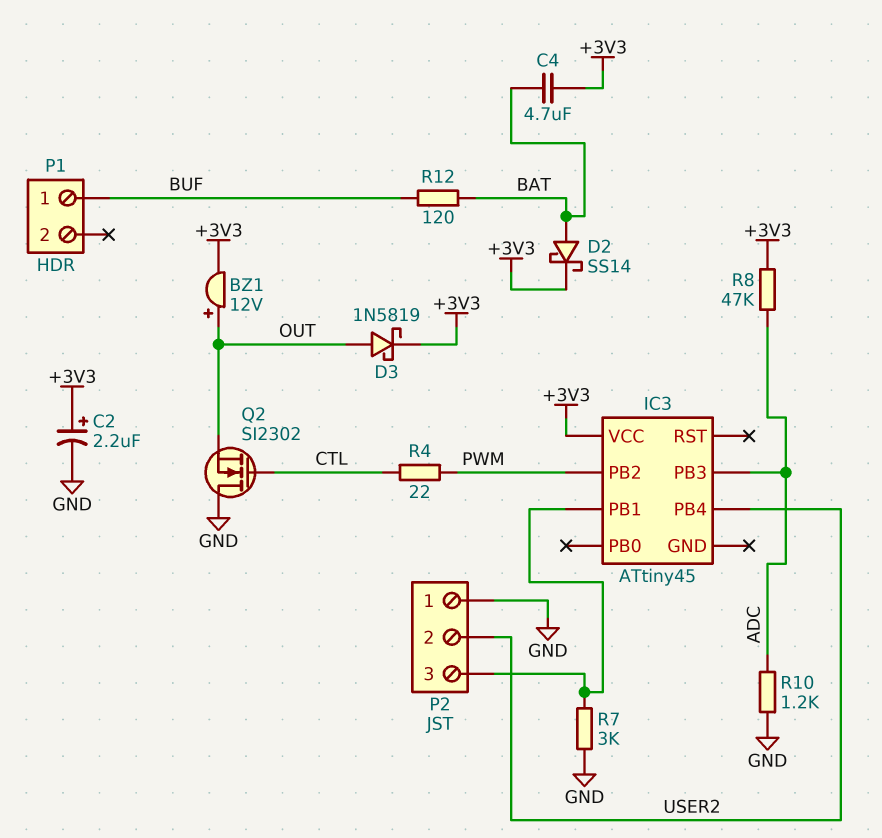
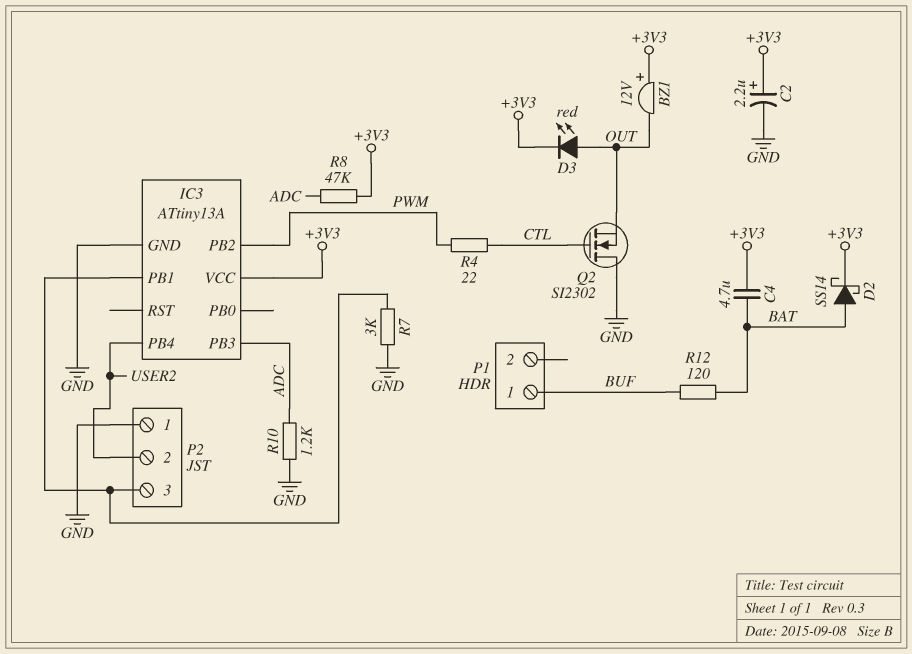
BZ1: buzzer 12V (plus OUT, minus +3V3) -> buzzer 12V (plus +3V3, minus OUT)
D3: schottky 1N5819 (A OUT, K +3V3) -> LED red (A OUT, K +3V3)
IC3: ATtiny45 -> ATtiny13A
IC3 pin GND: none -> GND

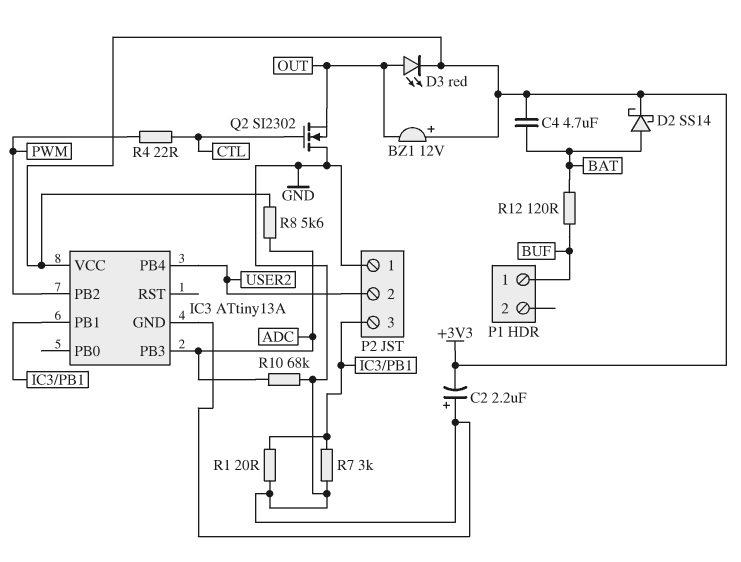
C2: 2.2uF (plus +3V3, minus GND) -> 2.2uF (plus GND, minus +3V3)
R1: none -> 20 (GND, IC3/PB1)
R8: 47k (+3V3, ADC) -> 5.6k (+3V3, ADC)
R10: 1.2k (ADC, GND) -> 68k (ADC, GND)

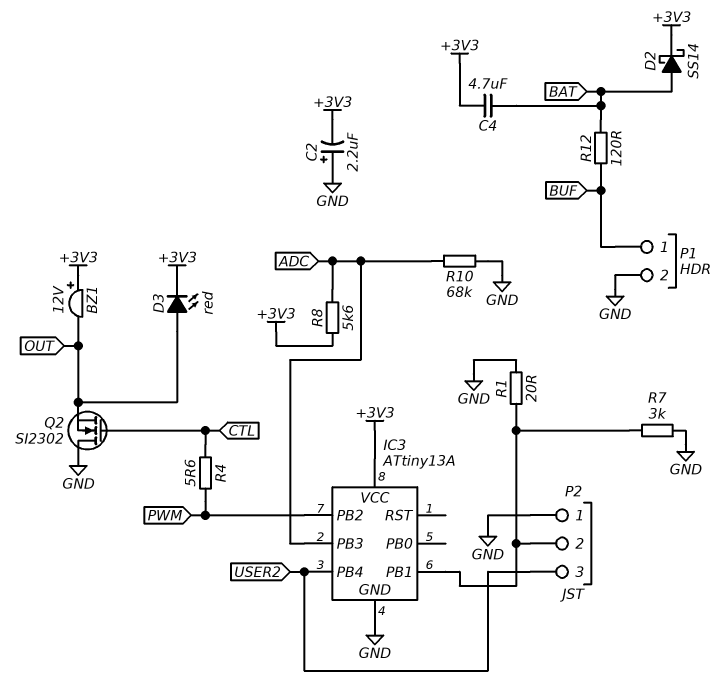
P1 pin 2: none -> GND
P2 pin 2: USER2 -> IC3/PB1
P2 pin 3: IC3/PB1 -> USER2
R4: 22 (CTL, PWM) -> 5.6 (CTL, PWM)

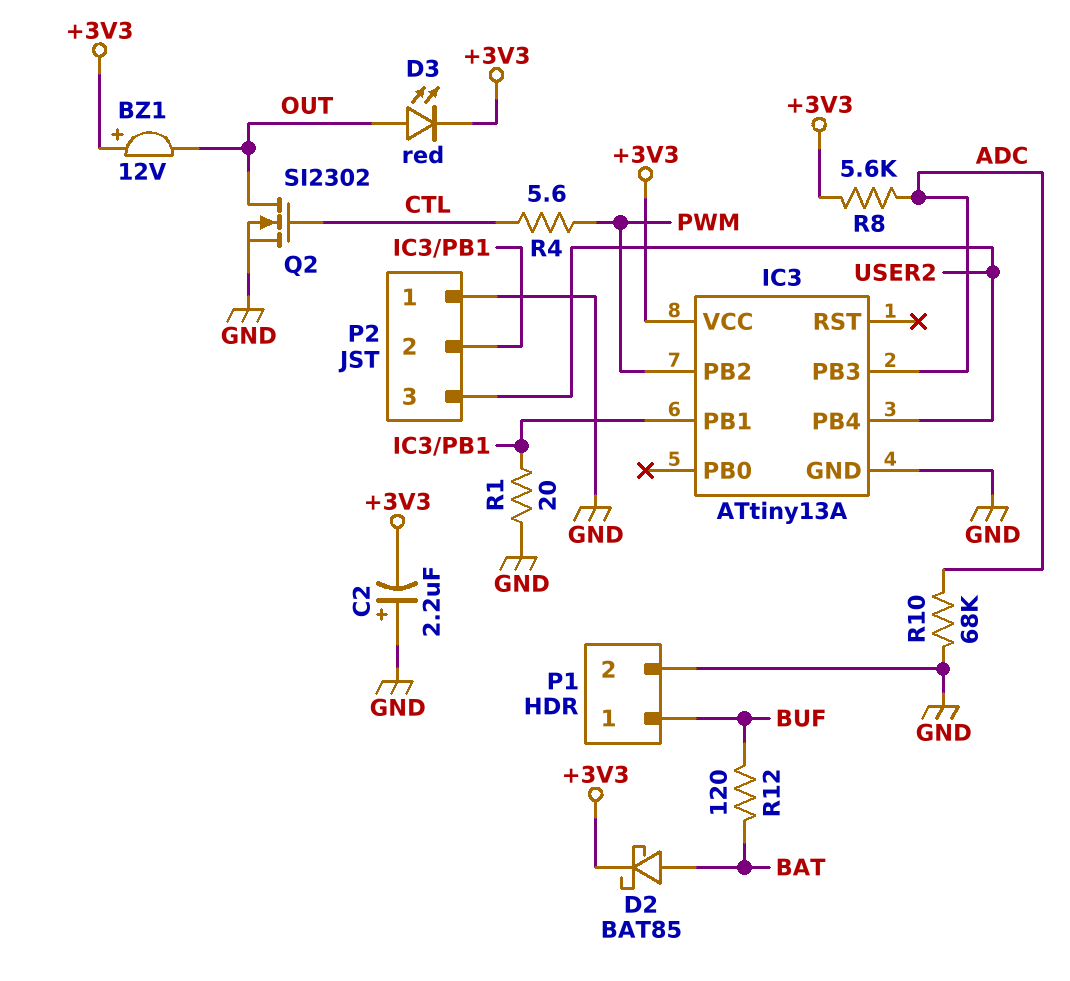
C4: 4.7uF (+3V3, BAT) -> none
D2: schottky SS14 (A BAT, K +3V3) -> schottky BAT85 (A BAT, K +3V3)
Q2: NMOS SI2302 (G CTL, D GND, S OUT) -> NMOS SI2302 (G CTL, D OUT, S GND)
R7: 3k (GND, IC3/PB1) -> none

